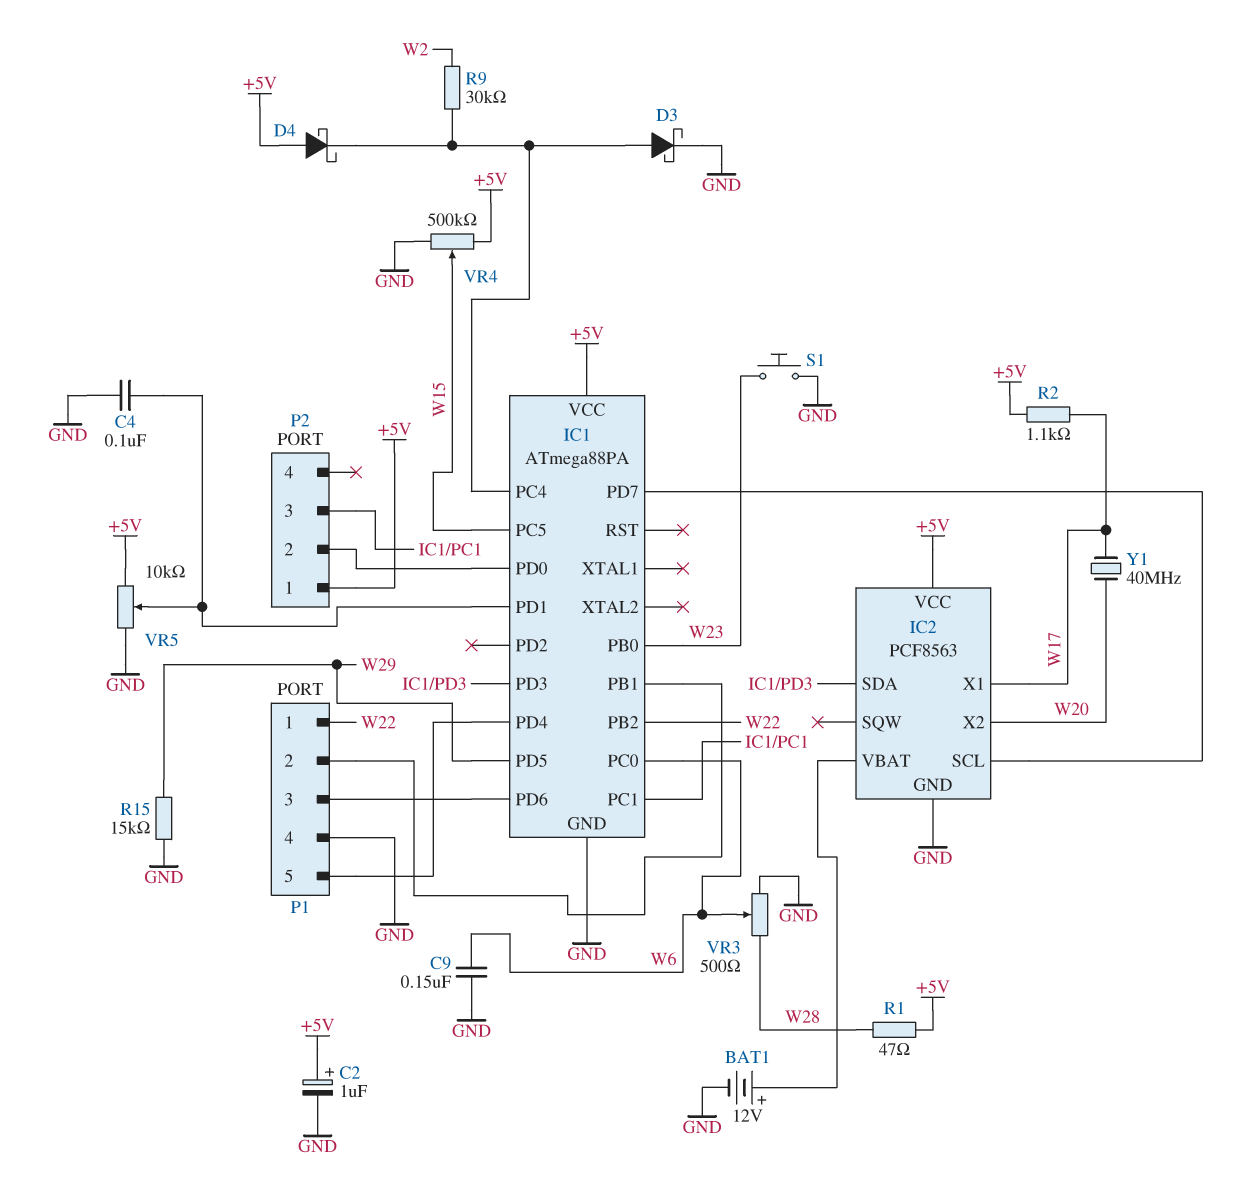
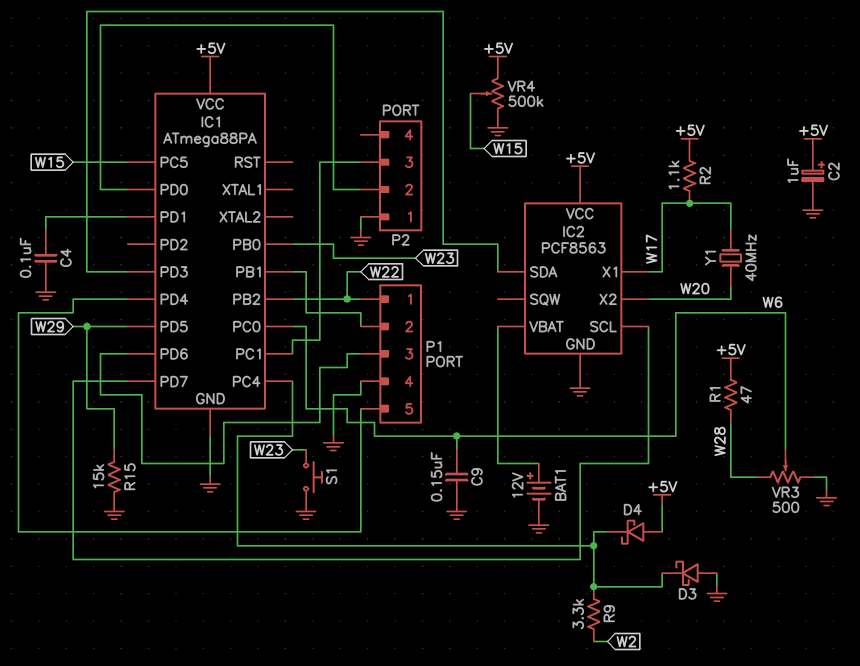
D3: schottky (A IC1/PC4, K GND) -> schottky (A GND, K IC1/PC4)
P2 pin 1: +5V -> GND
R9: 30k (IC1/PC4, W2) -> 3.3k (IC1/PC4, W2)
VR5: 10k (+5V, GND, wiper IC1/PD1) -> none

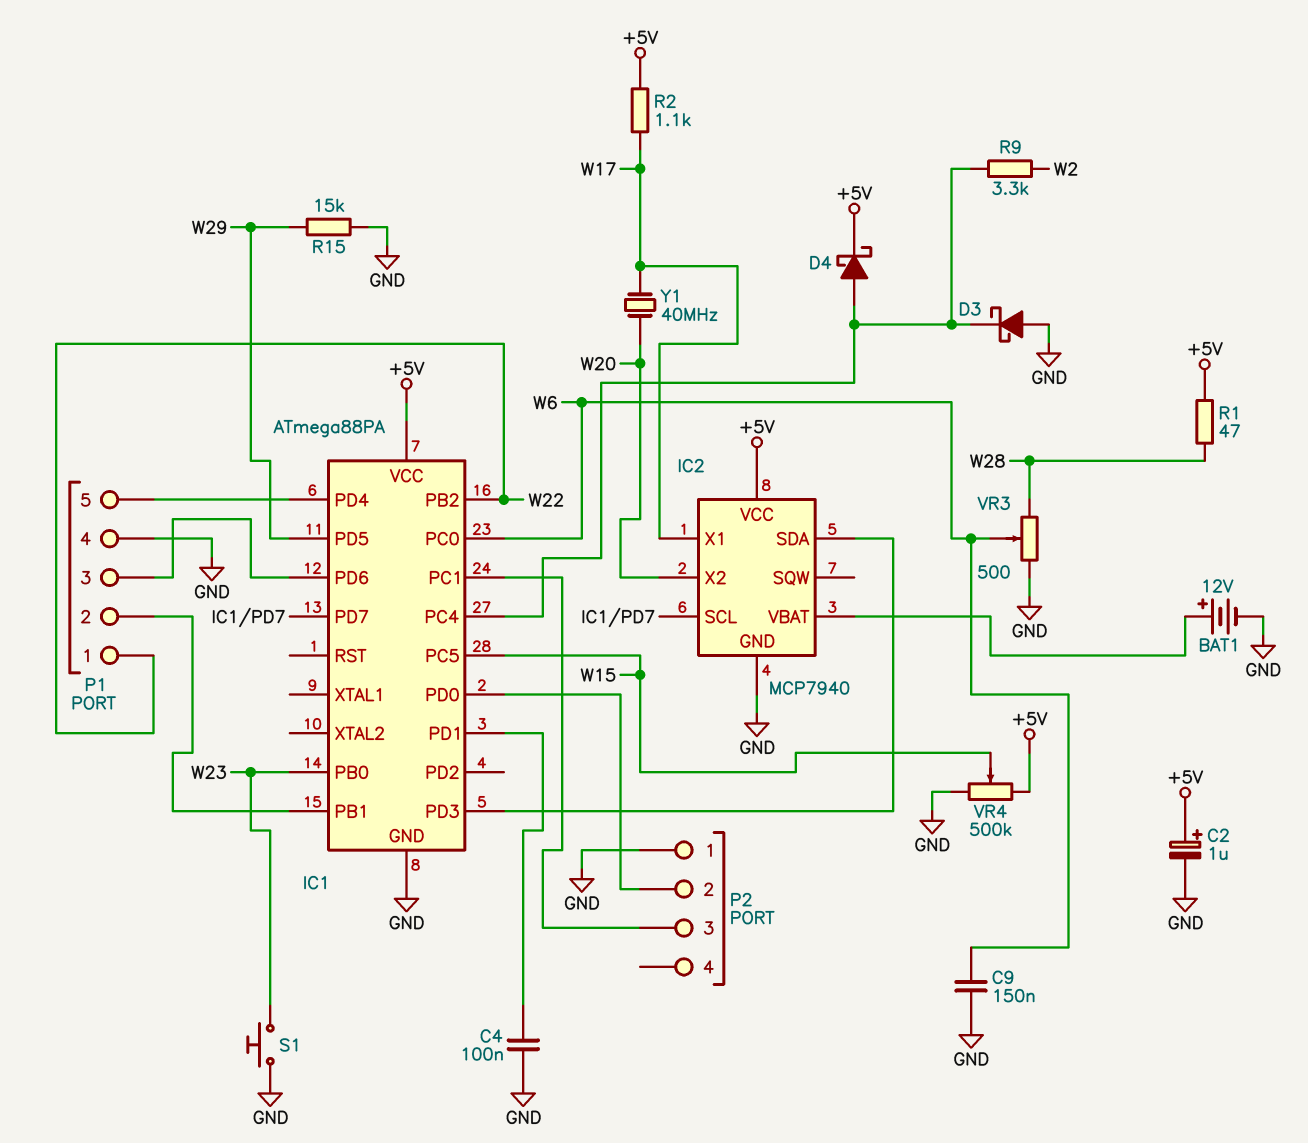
D4: schottky (A +5V, K IC1/PC4) -> schottky (A IC1/PC4, K +5V)
IC2: PCF8563 -> MCP7940

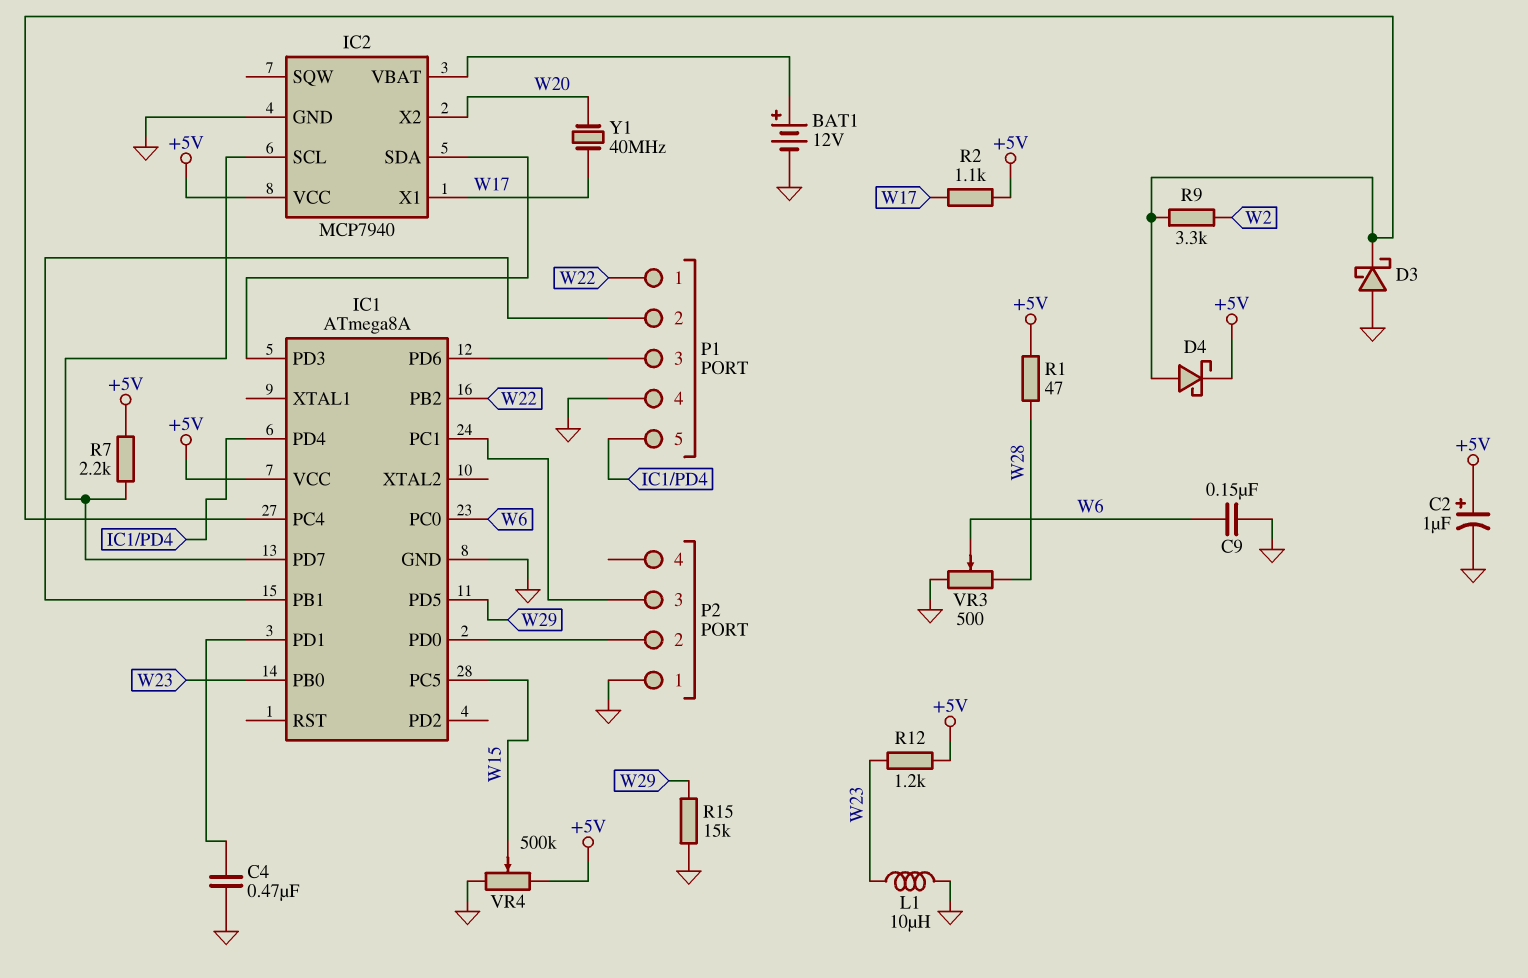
C4: 100nF (GND, IC1/PD1) -> 470nF (GND, IC1/PD1)
IC1: ATmega88PA -> ATmega8A
L1: none -> 10uH (GND, W23)
R7: none -> 2.2k (+5V, IC1/PD7)
R12: none -> 1.2k (+5V, W23)
S1: button (GND, W23) -> none

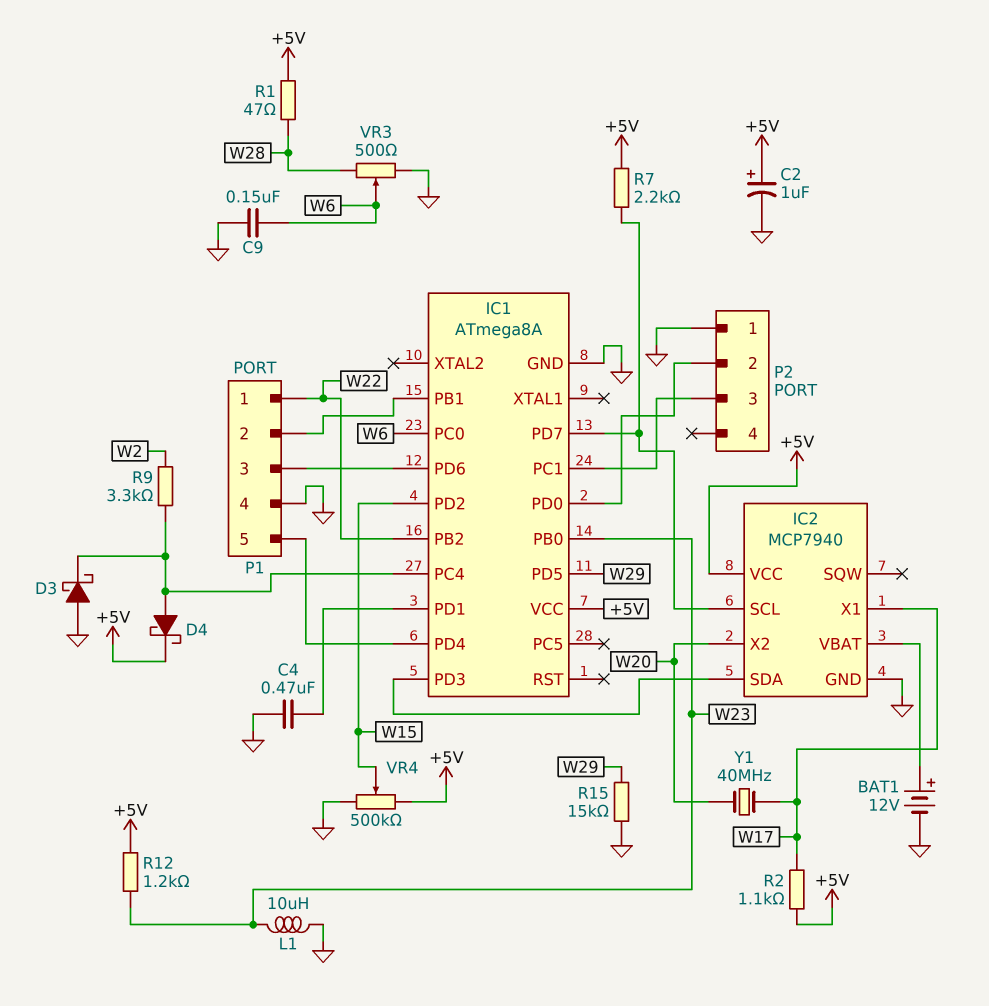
IC1 pin PC5: W15 -> none
IC1 pin PD2: none -> W15

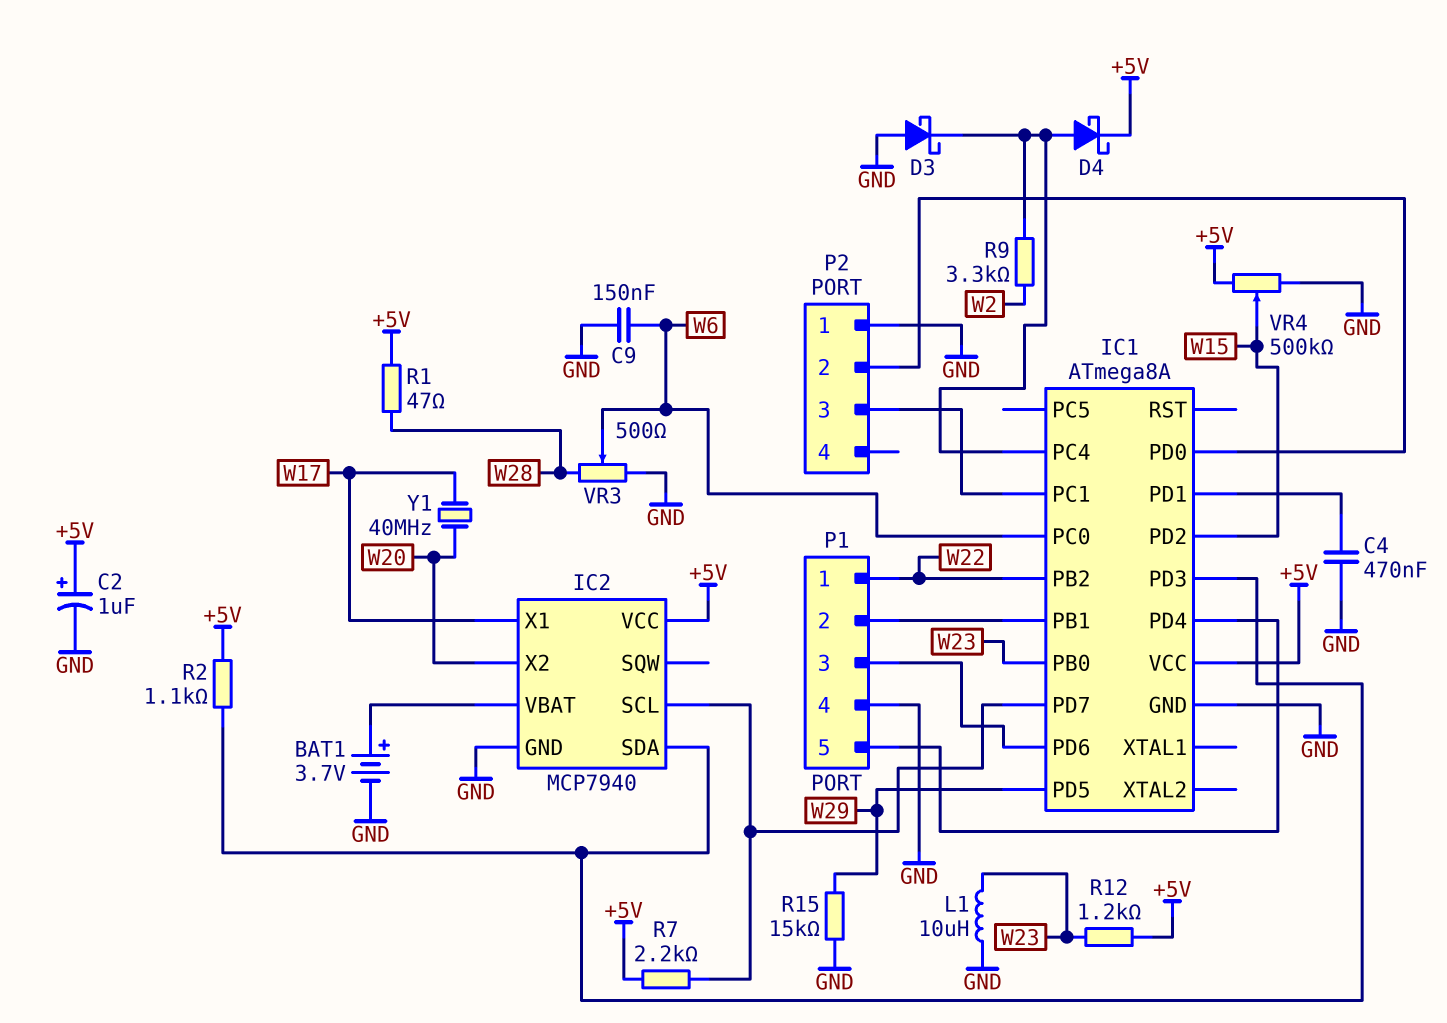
BAT1: 12V (plus IC2/VBAT, minus GND) -> 3.7V (plus IC2/VBAT, minus GND)
R2: 1.1k (+5V, W17) -> 1.1k (+5V, IC1/PD3)

